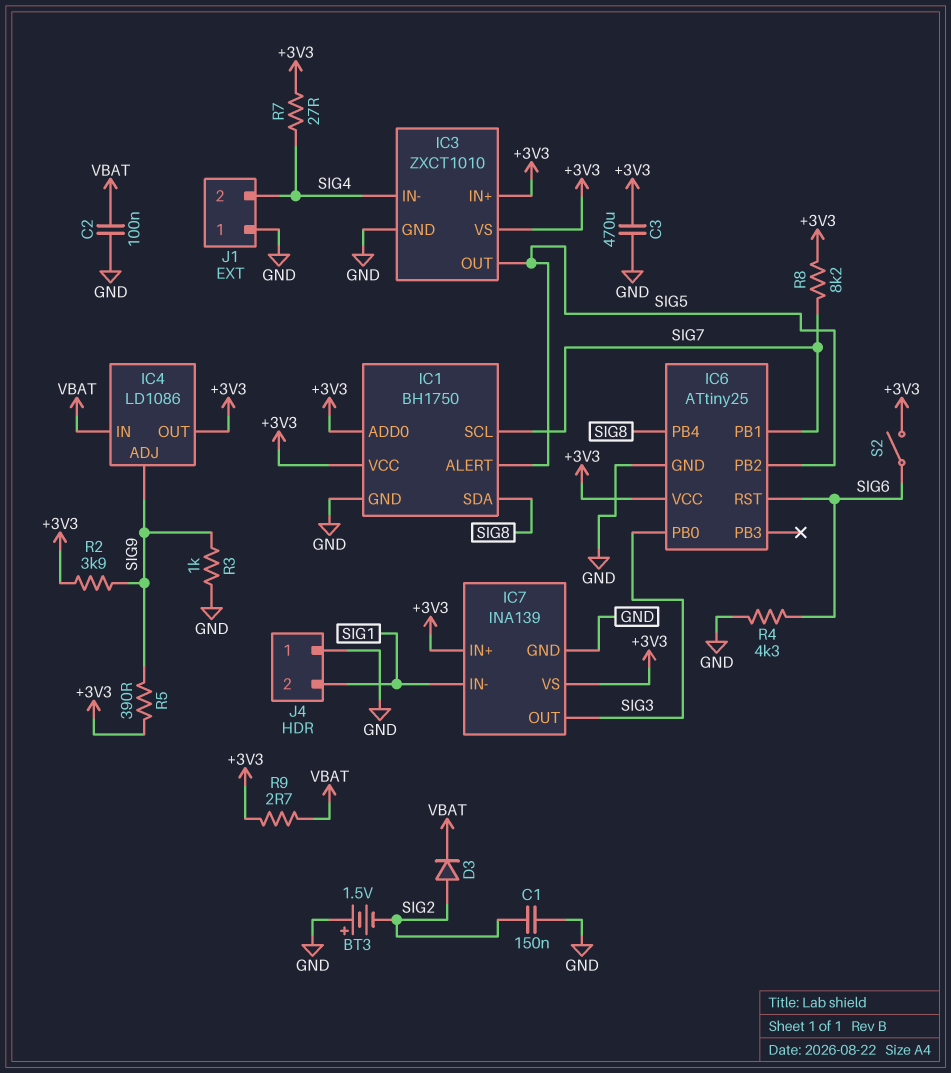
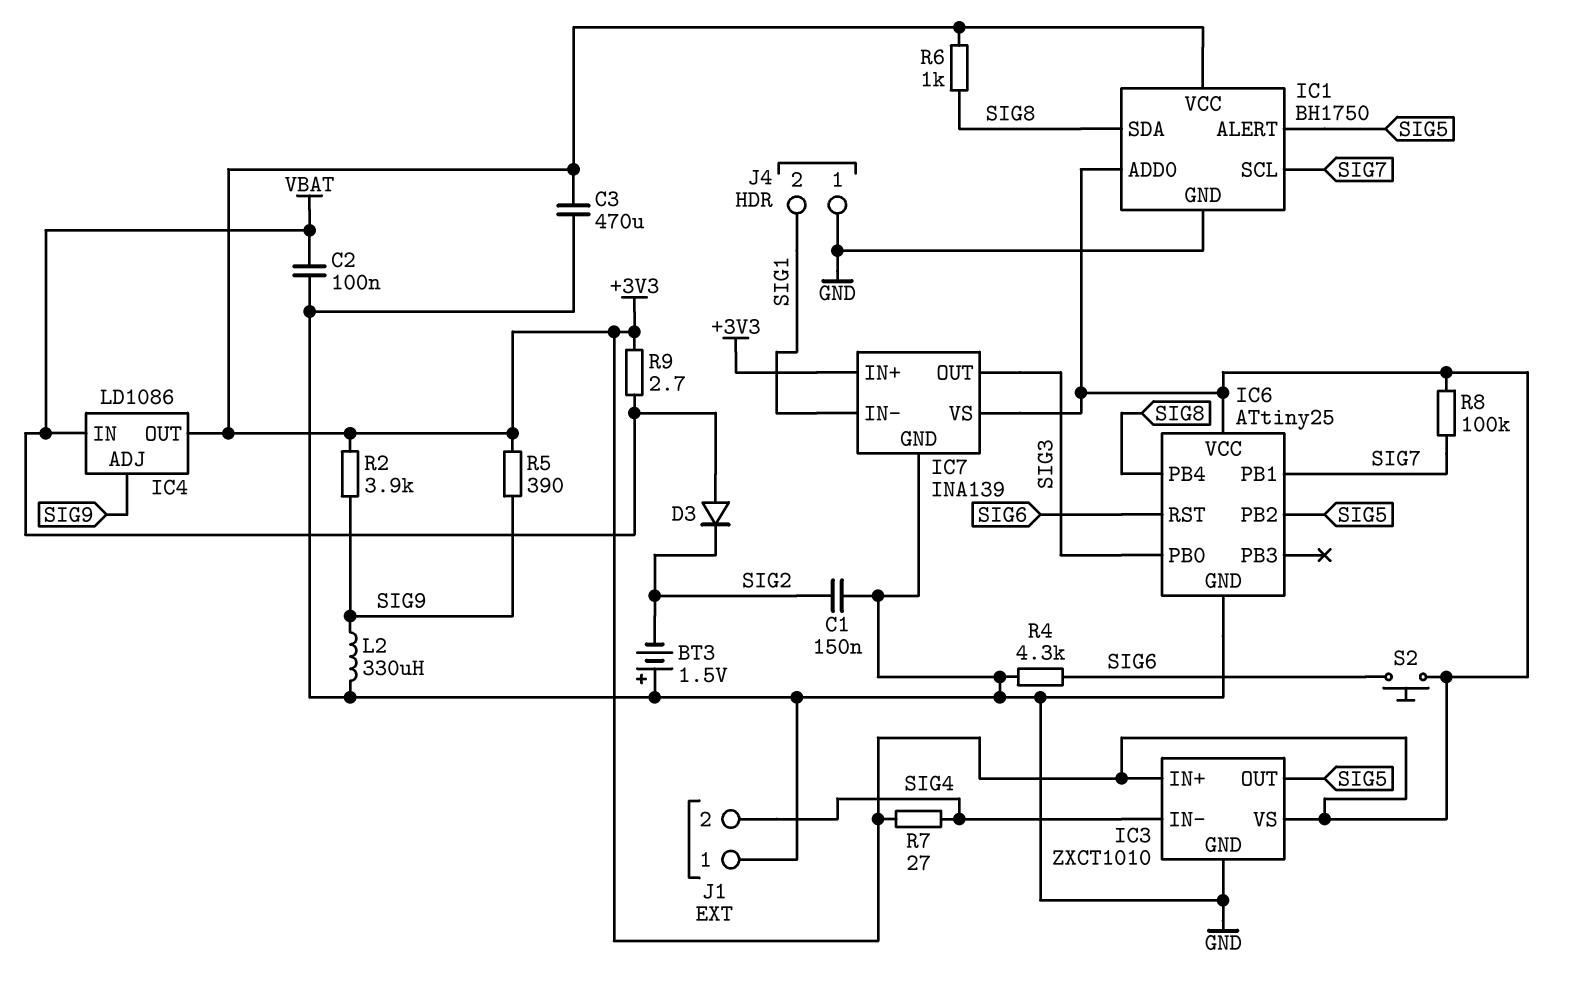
D3: diode (A SIG2, K VBAT) -> diode (A VBAT, K SIG2)
L2: none -> 330uH (GND, SIG9)
R3: 1k (GND, SIG9) -> none
R6: none -> 1k (+3V3, SIG8)
R8: 8.2k (+3V3, SIG7) -> 100k (+3V3, SIG7)
S2: switch (+3V3, SIG6) -> button (+3V3, SIG6)

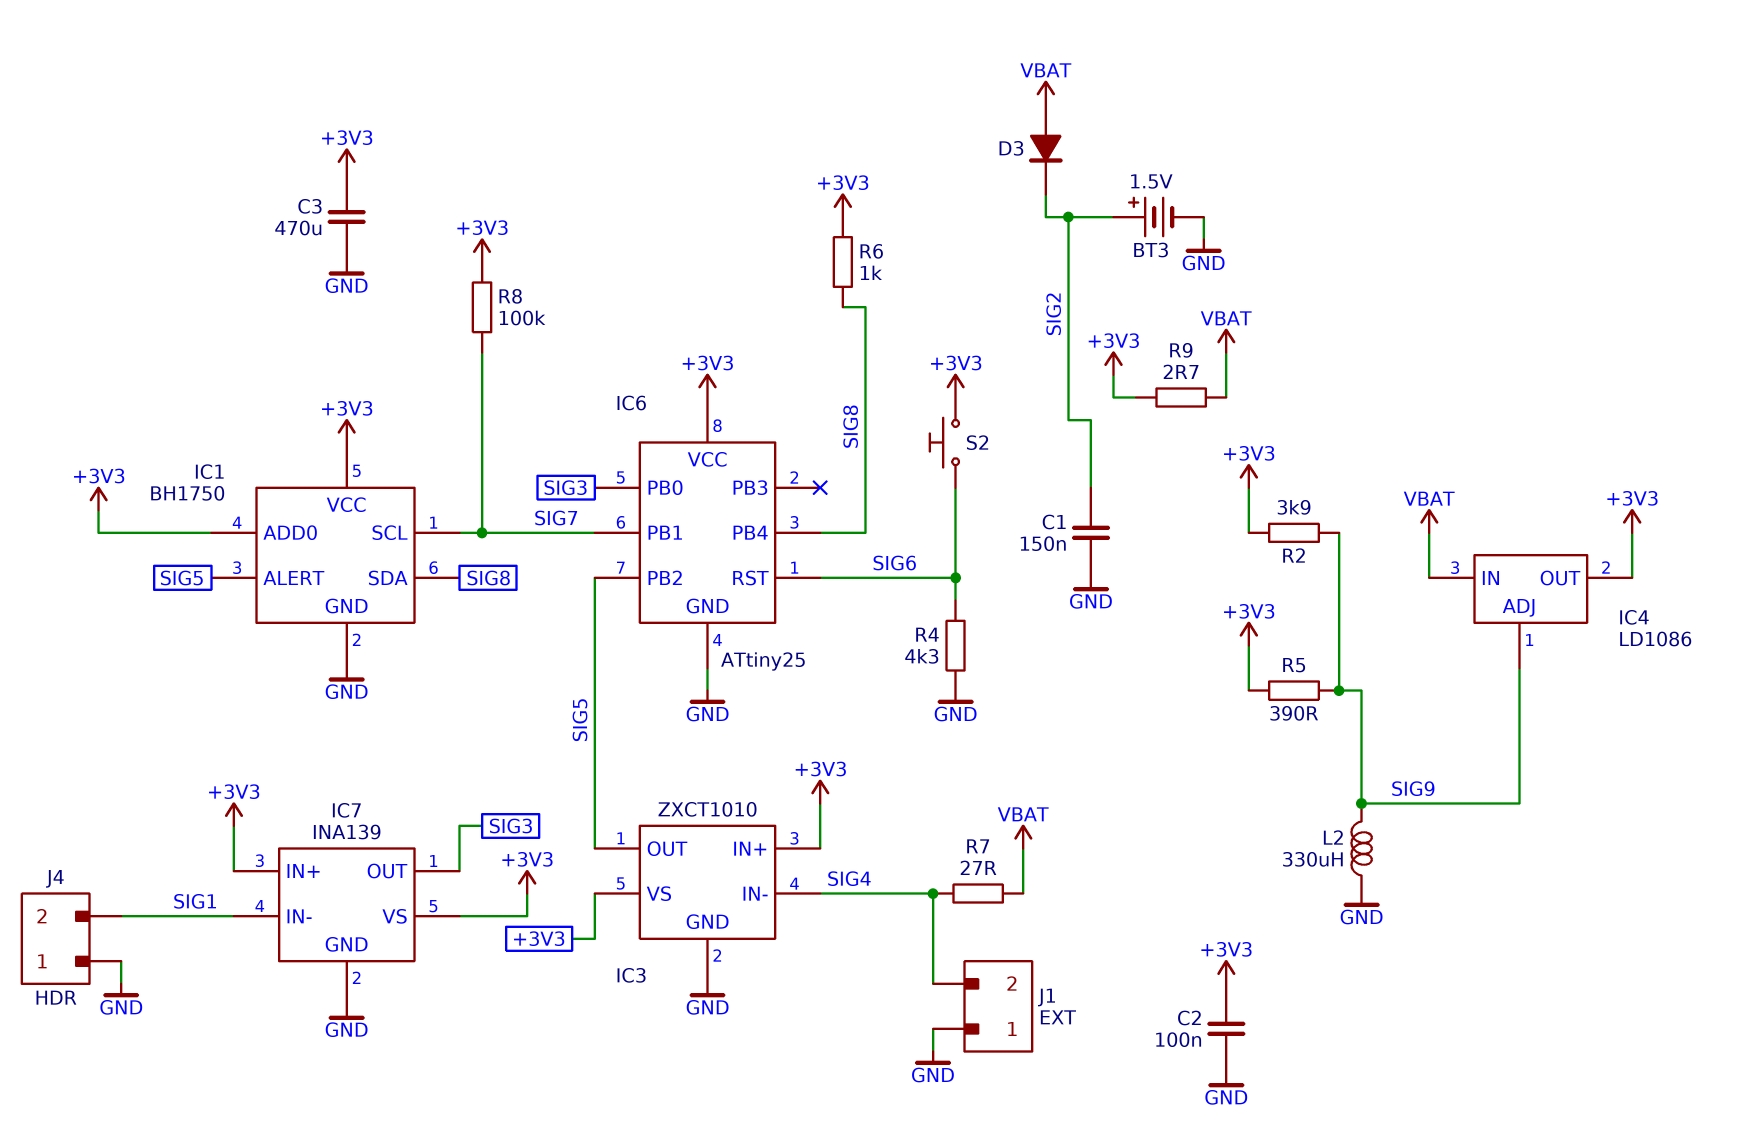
BT3: 1.5V (plus GND, minus SIG2) -> 1.5V (plus SIG2, minus GND)
C2: 100nF (GND, VBAT) -> 100nF (+3V3, GND)
R7: 27 (+3V3, SIG4) -> 27 (SIG4, VBAT)

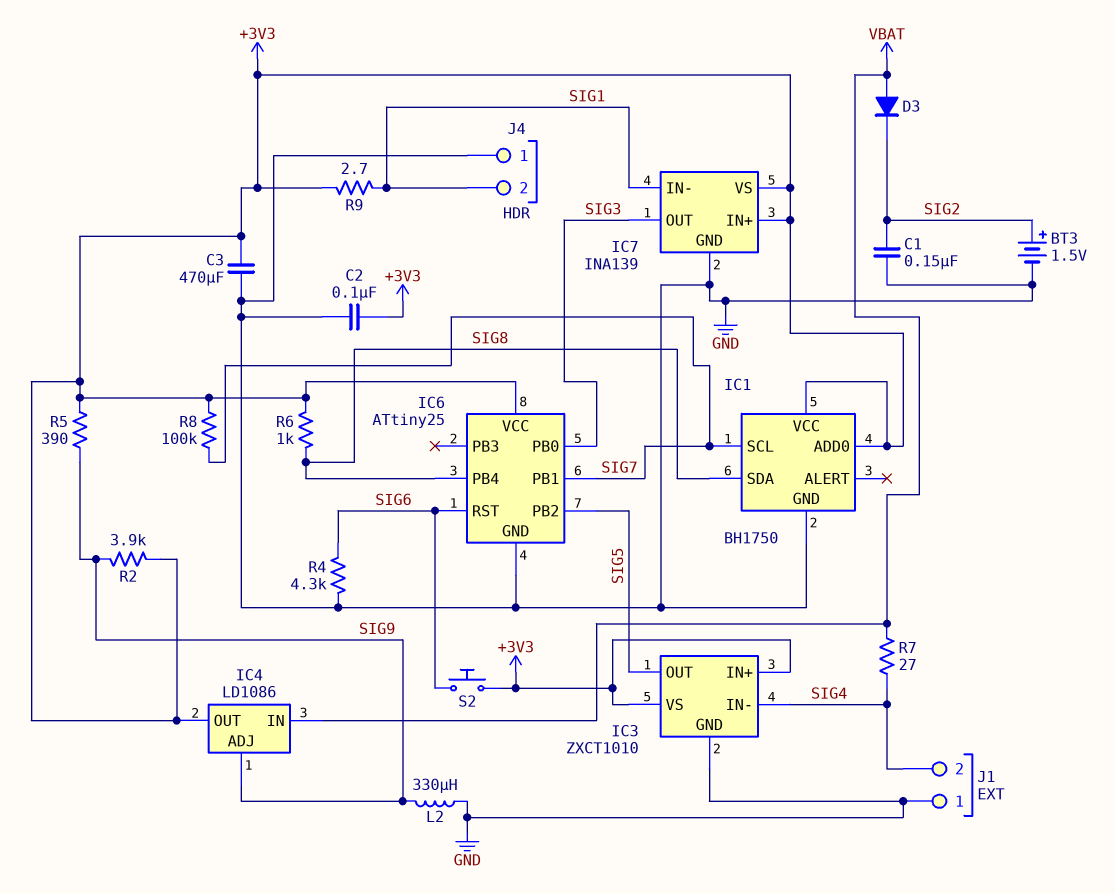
IC1 pin ALERT: SIG5 -> none
R9: 2.7 (+3V3, VBAT) -> 2.7 (+3V3, SIG1)

